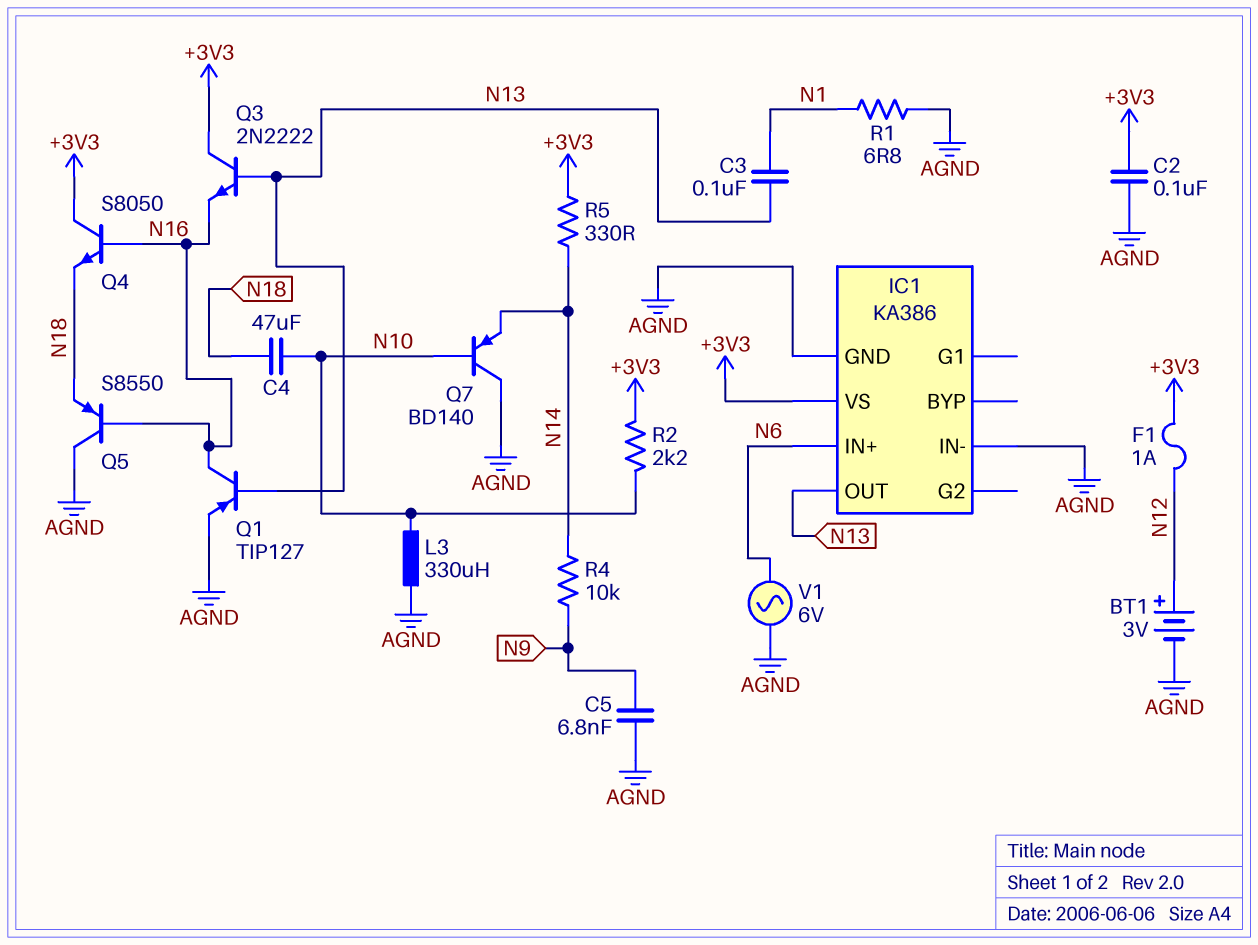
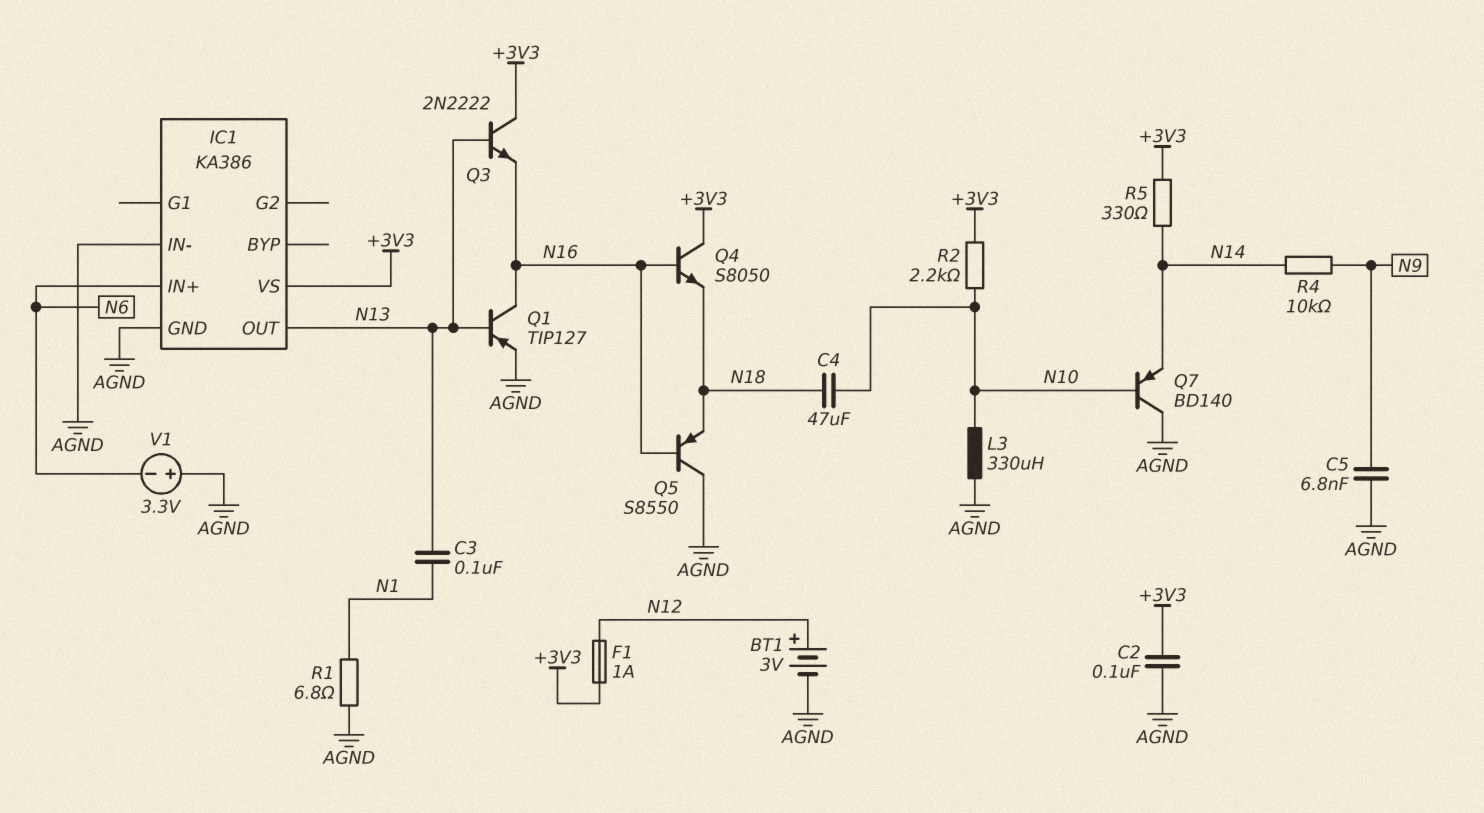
V1: AC 6V (AGND, N6) -> 3.3V (plus AGND, minus N6)

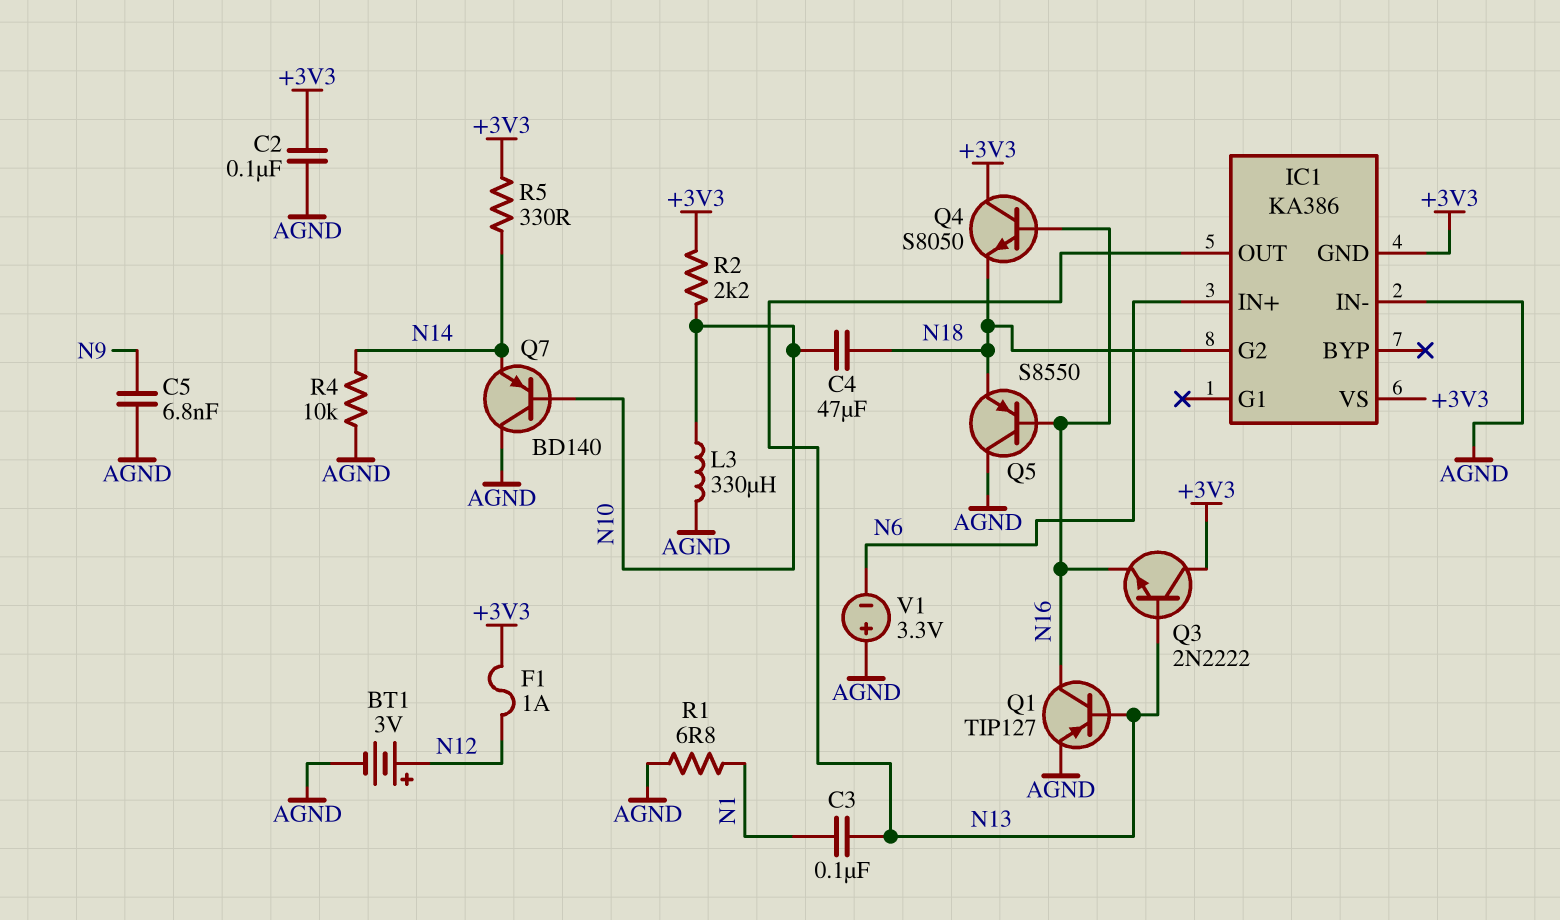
IC1 pin G2: none -> N18
IC1 pin GND: AGND -> +3V3
R4: 10k (N9, N14) -> 10k (AGND, N14)

